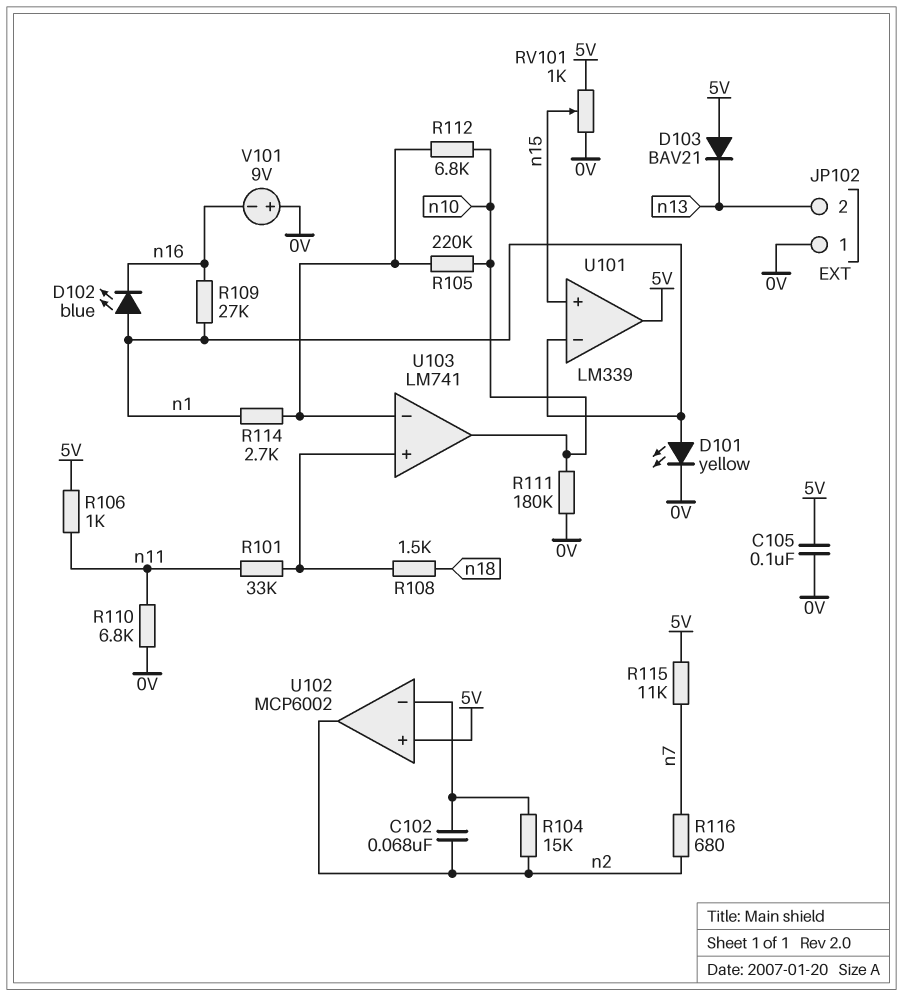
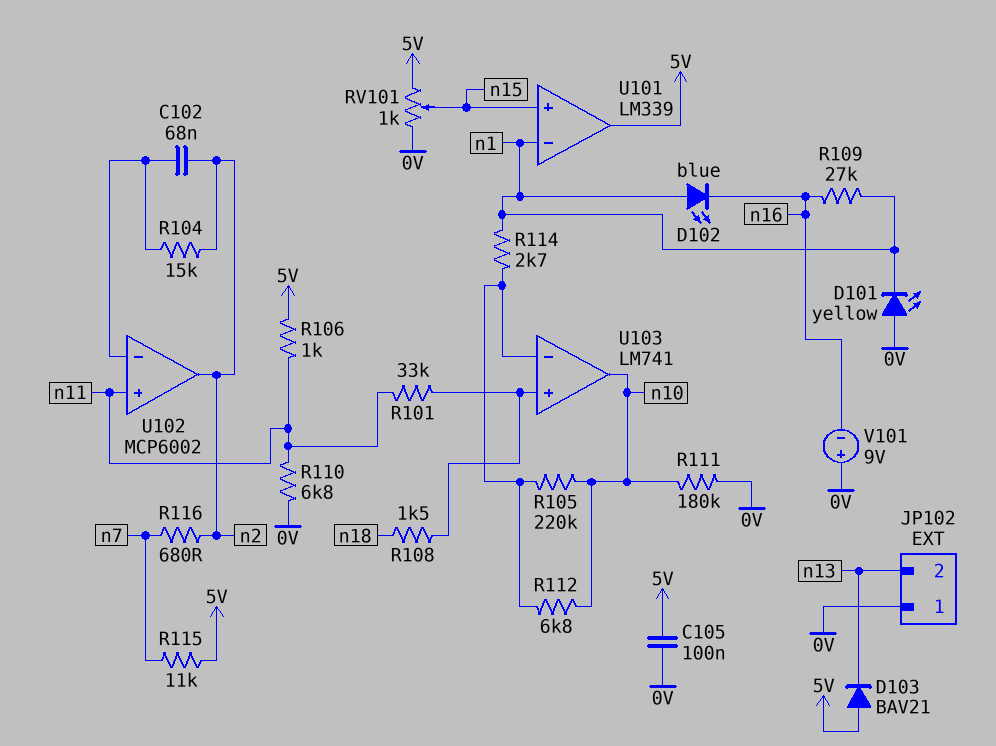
D101: LED yellow (A n1, K 0V) -> LED yellow (A 0V, K n1)
U102 pin in+: 5V -> n11

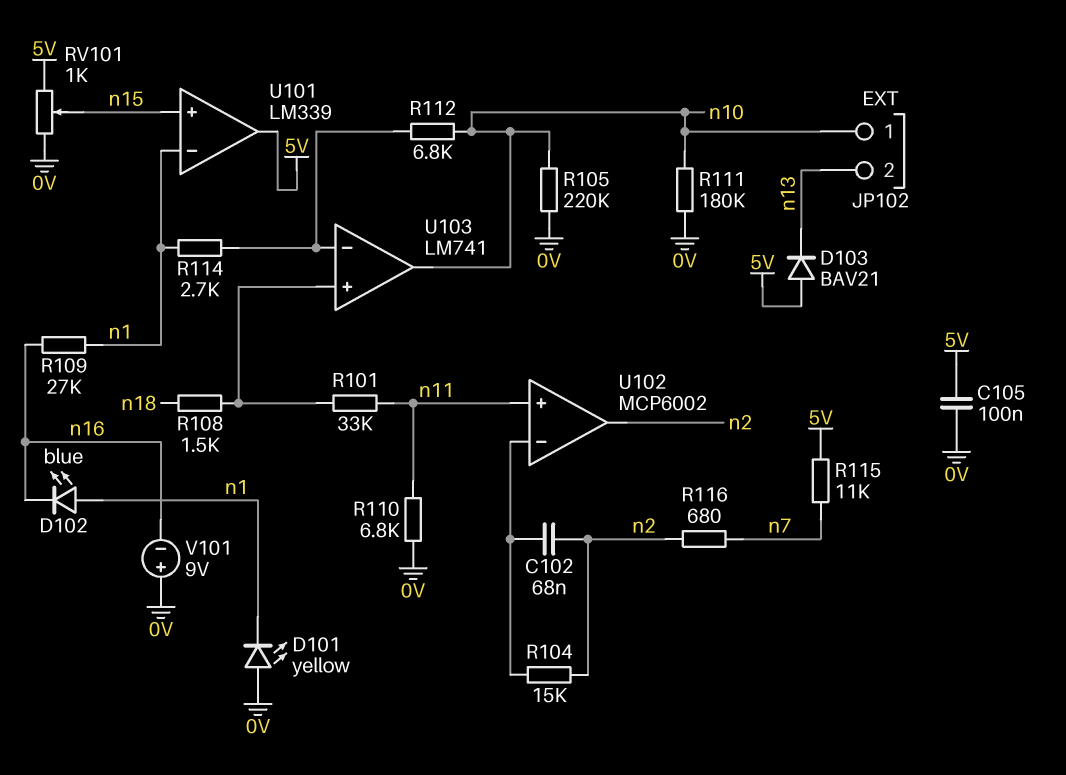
JP102 pin 1: 0V -> n10
R105: 220k (U103/in-, n10) -> 220k (0V, n10)
R106: 1k (5V, n11) -> none

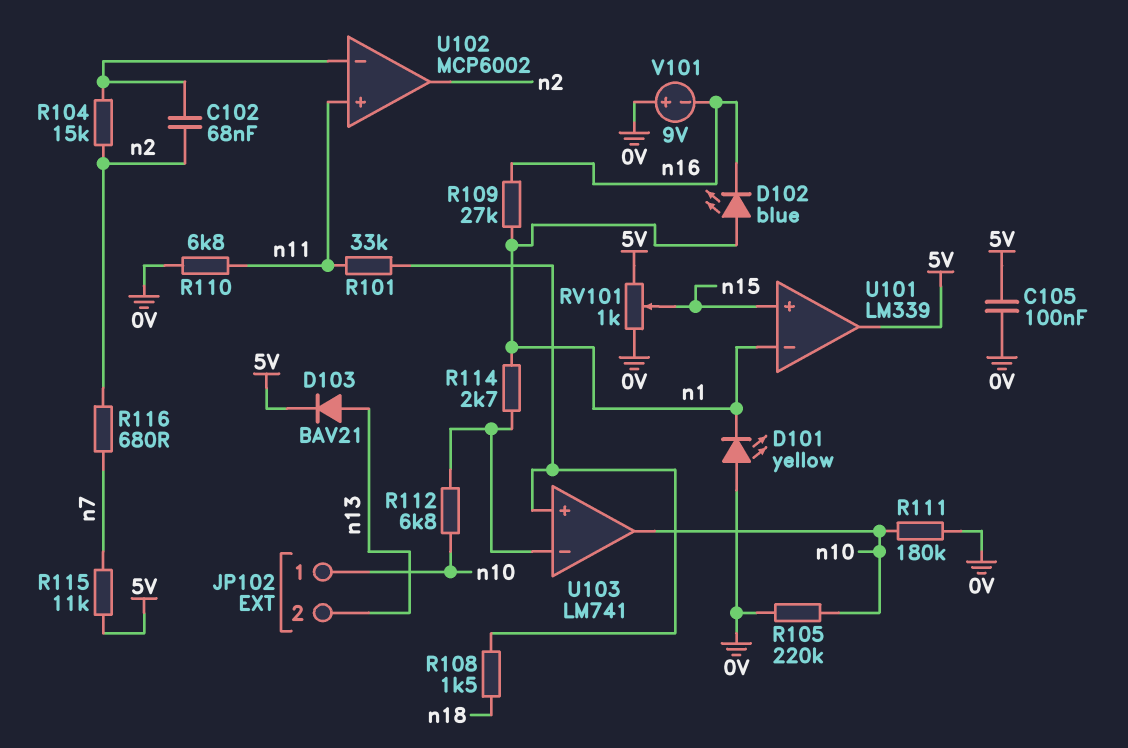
D103: diode BAV21 (A 5V, K n13) -> diode BAV21 (A n13, K 5V)

